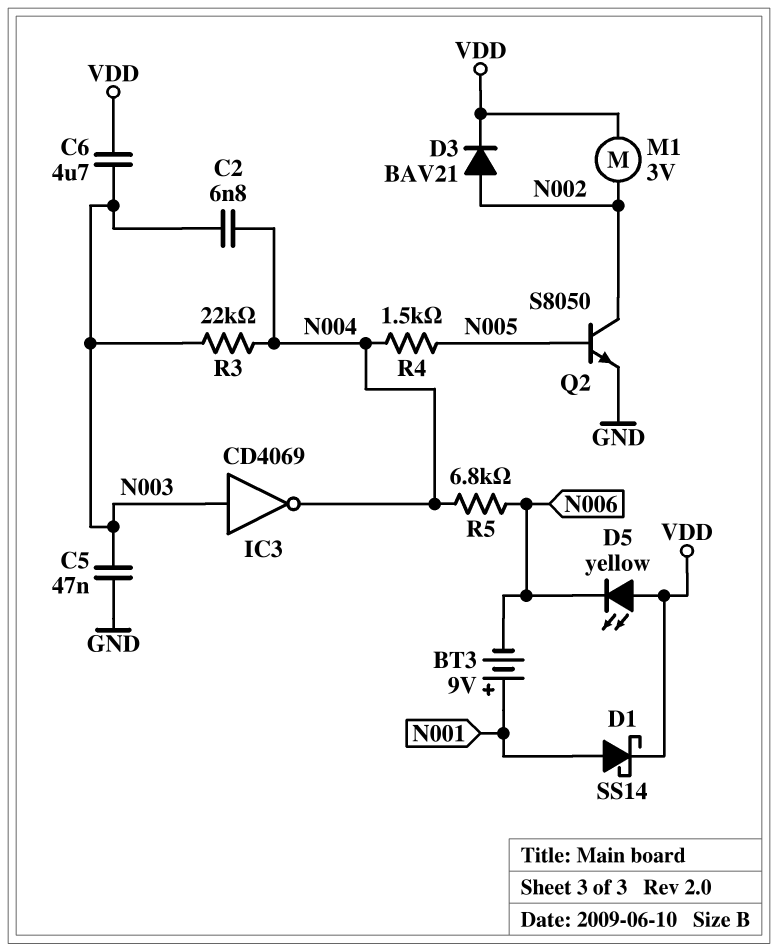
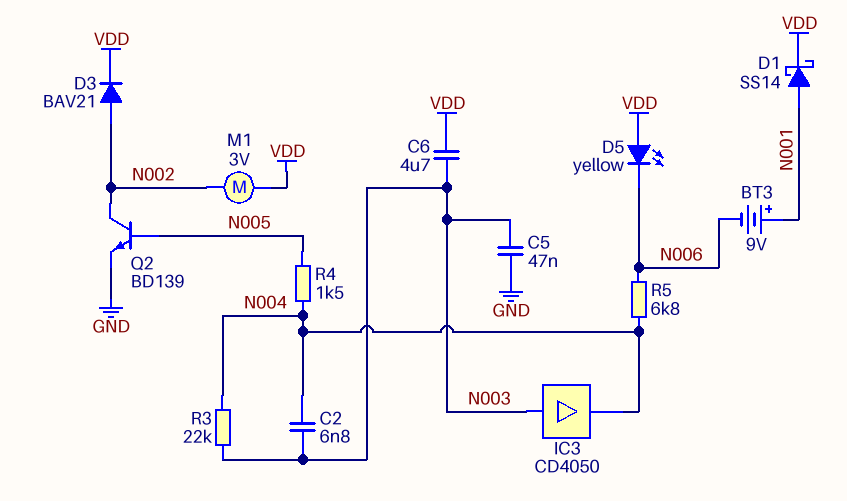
IC3: NOT CD4069 (in N003, out N004) -> buffer CD4050 (in N003, out N004)
Q2: NPN S8050 (B N005, C N002, E GND) -> NPN BD139 (B N005, C N002, E GND)

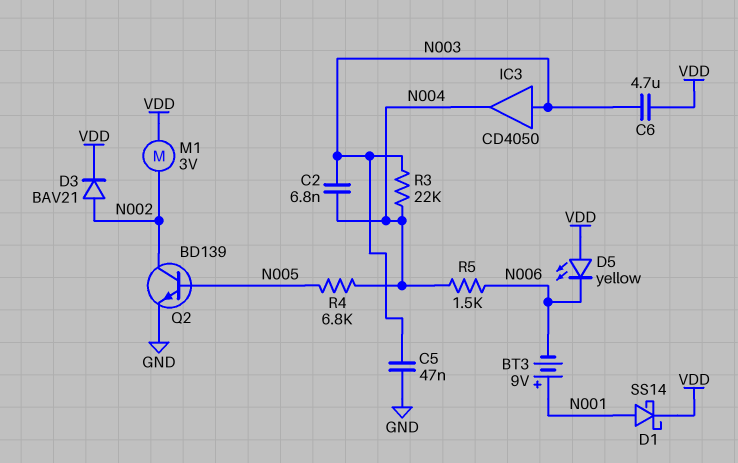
R4: 1.5k (N004, N005) -> 6.8k (N004, N005)
R5: 6.8k (N004, N006) -> 1.5k (N004, N006)

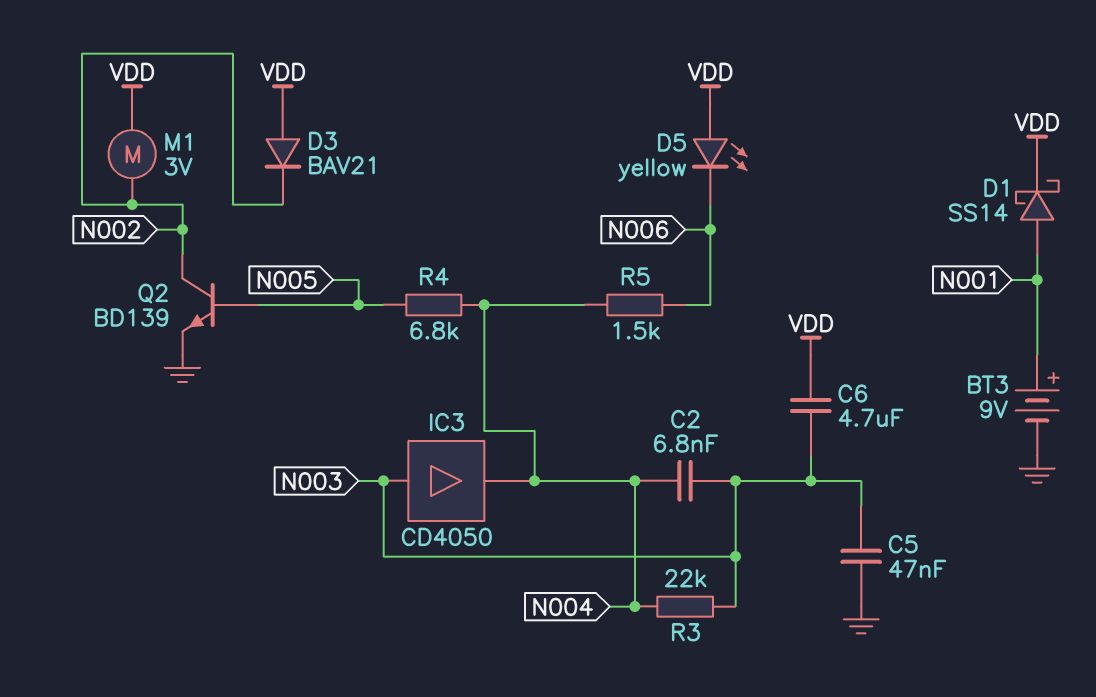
BT3: 9V (plus N001, minus N006) -> 9V (plus N001, minus GND)
D3: diode BAV21 (A N002, K VDD) -> diode BAV21 (A VDD, K N002)

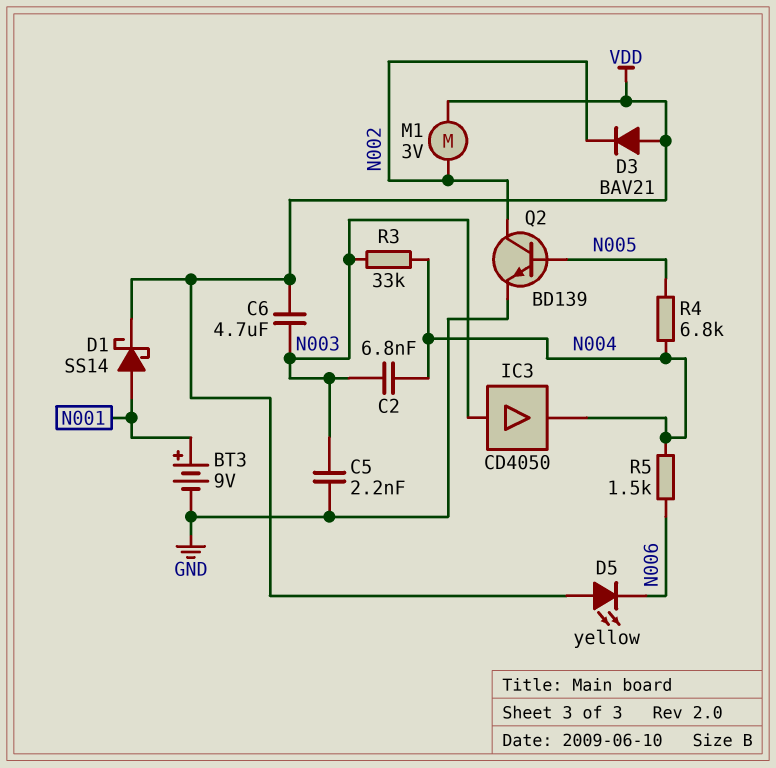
C5: 47nF (GND, N003) -> 2.2nF (GND, N003)
R3: 22k (N003, N004) -> 33k (N003, N004)

